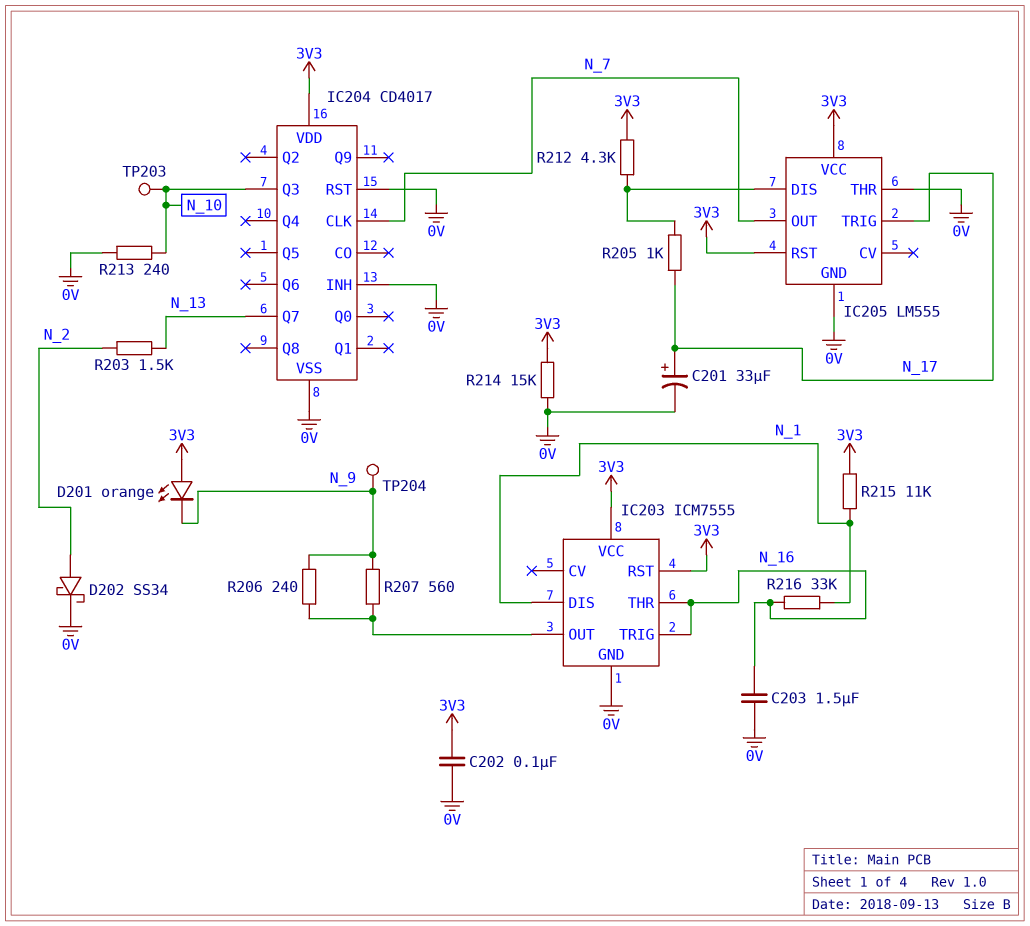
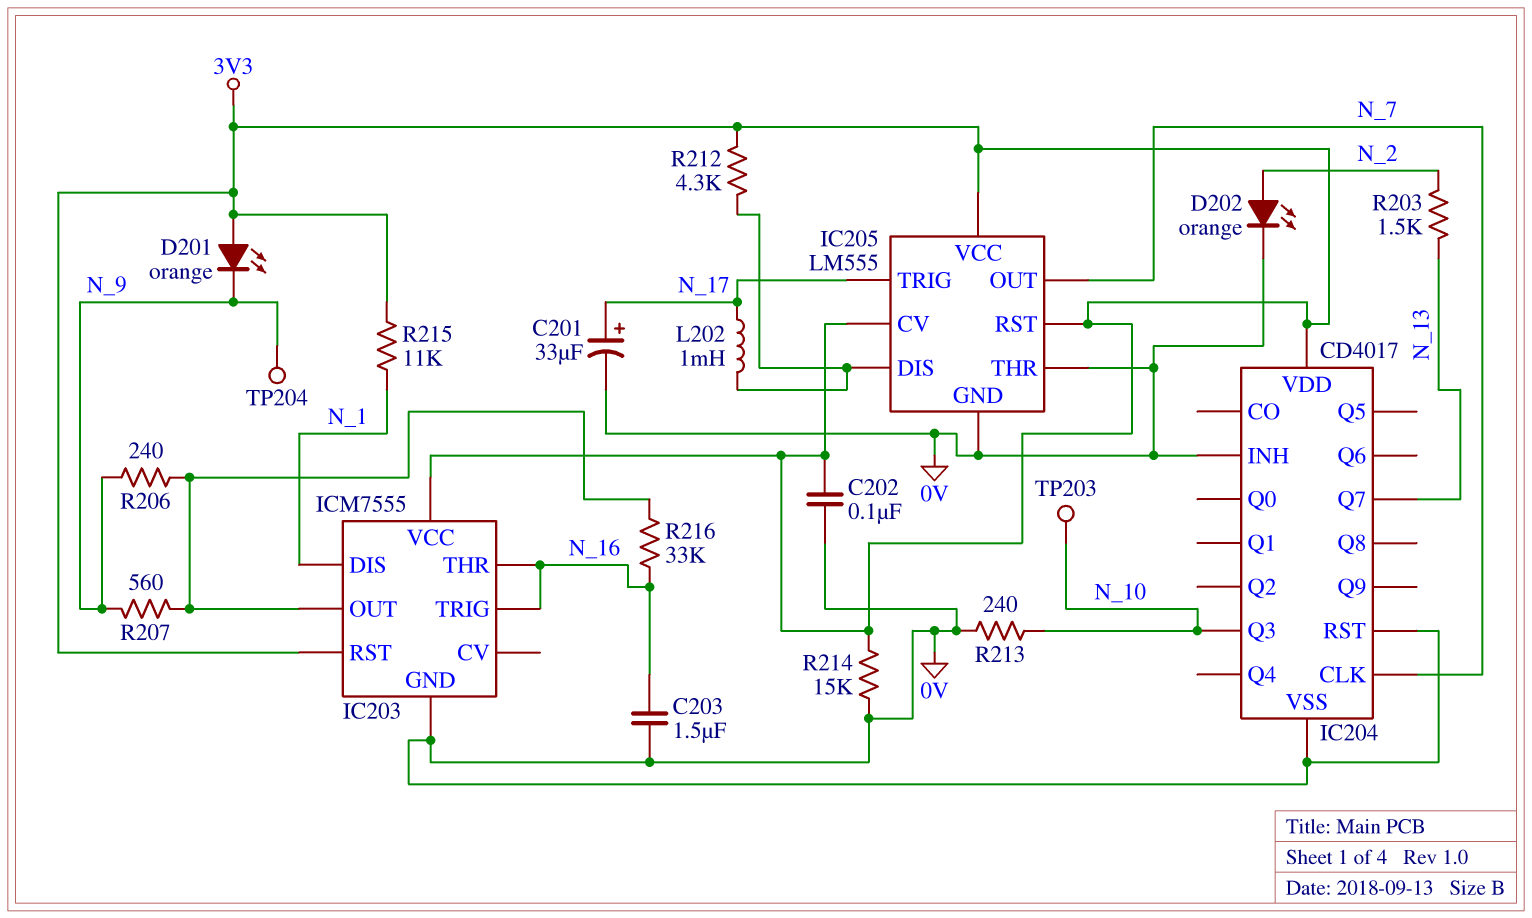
D202: schottky SS34 (A N_2, K 0V) -> LED orange (A N_2, K 0V)
IC205 pin CV: none -> 3V3
L202: none -> 1mH (IC205/DIS, N_17)
R205: 1k (IC205/DIS, N_17) -> none
R216: 33k (N_1, N_16) -> 33k (IC203/OUT, N_16)

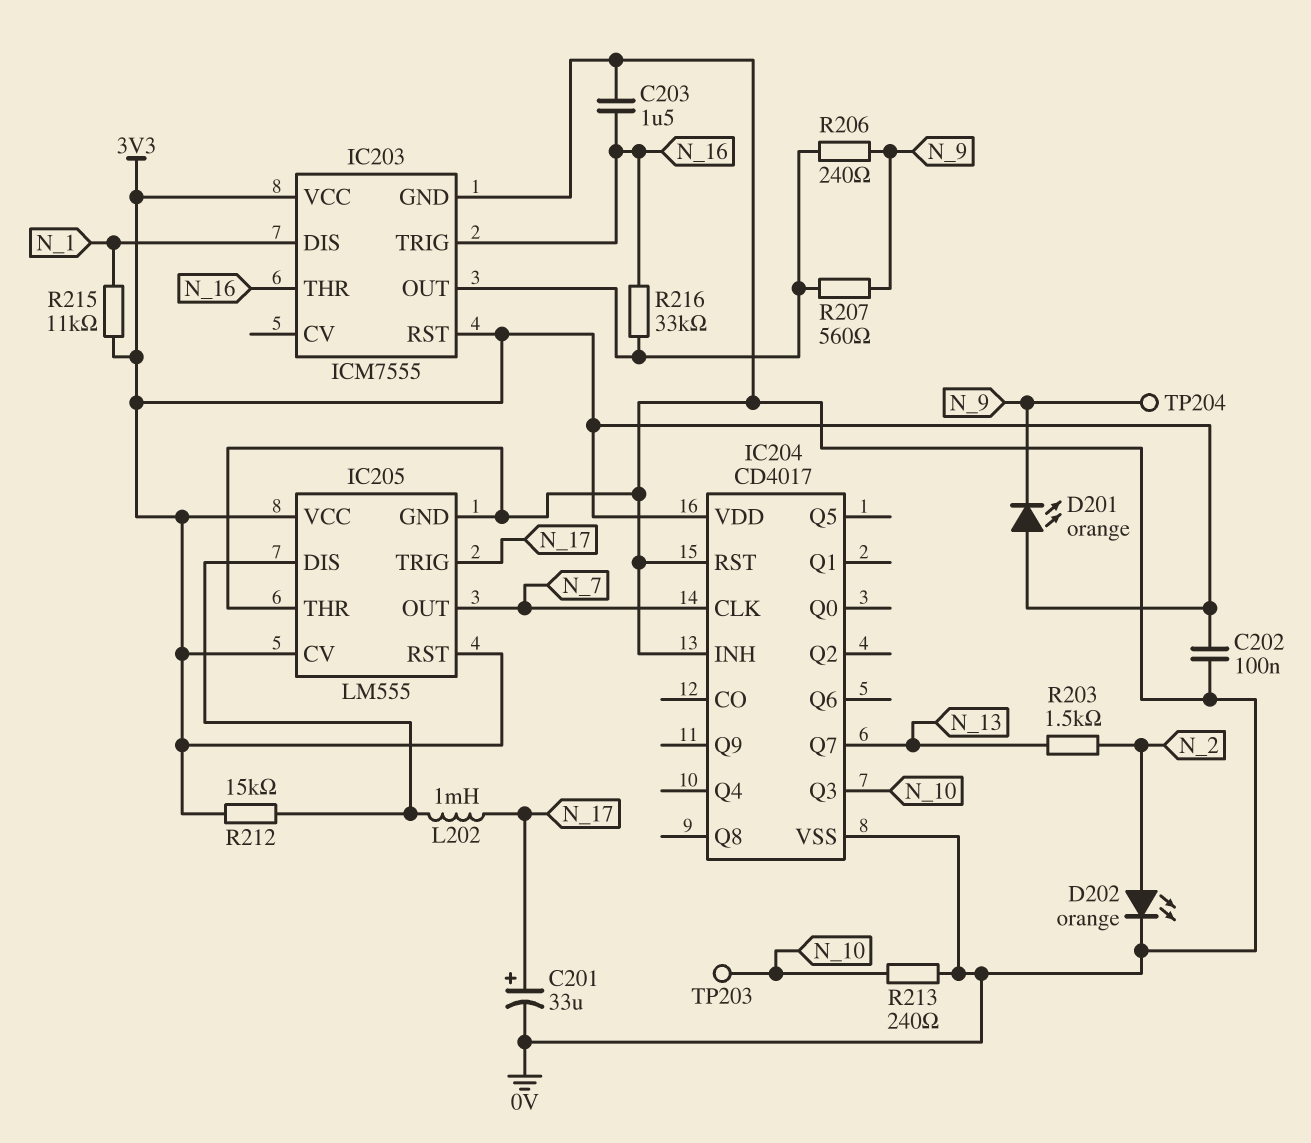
R212: 4.3k (3V3, IC205/DIS) -> 15k (3V3, IC205/DIS)
R214: 15k (0V, 3V3) -> none

